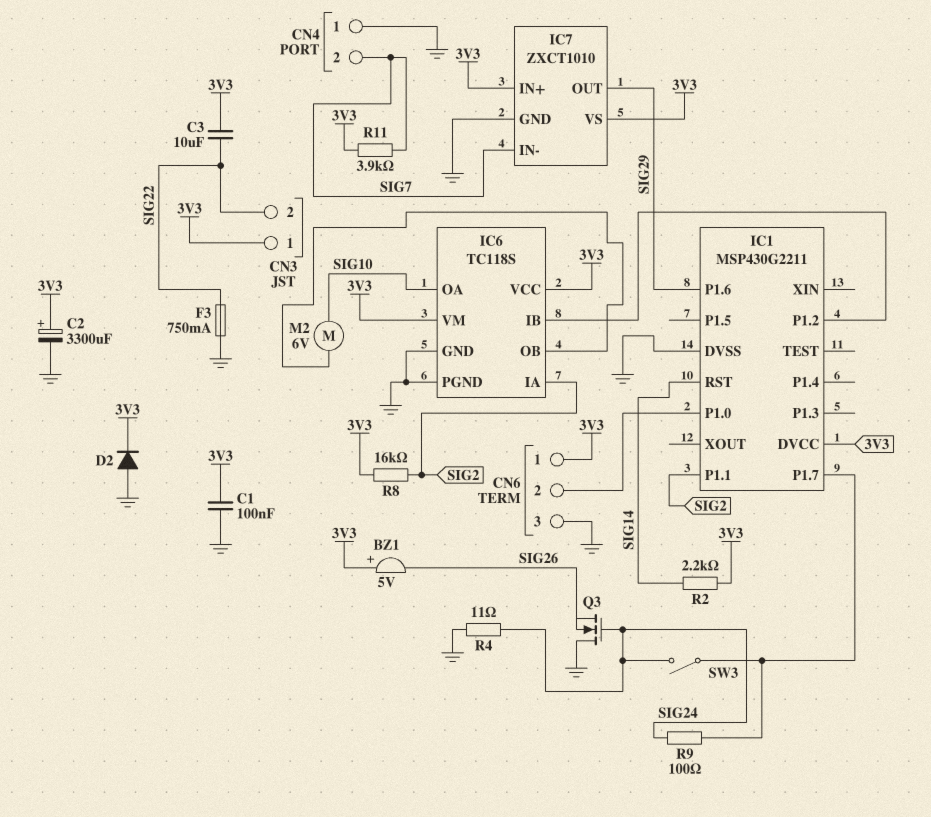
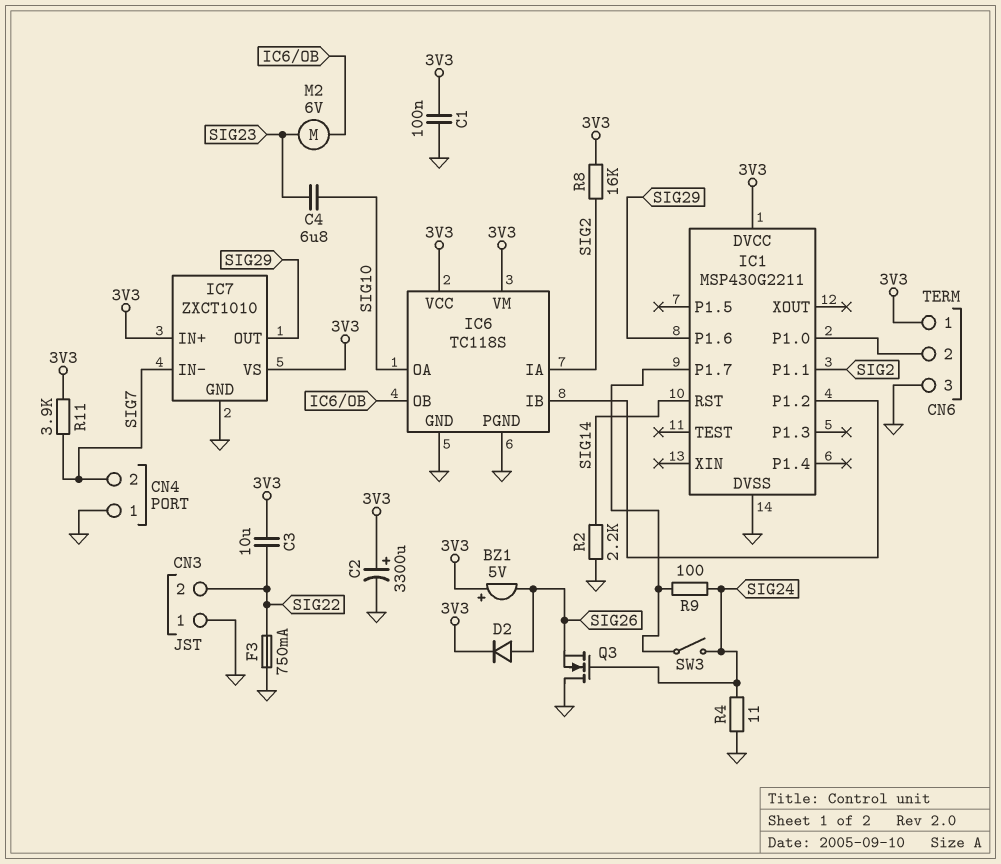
C4: none -> 6.8uF (SIG10, SIG23)
CN3 pin 1: 3V3 -> GND
D2: diode (A GND, K 3V3) -> diode (A SIG26, K 3V3)
M2: motor 6V (IC6/OB, SIG10) -> motor 6V (IC6/OB, SIG23)
R2: 2.2k (3V3, SIG14) -> 2.2k (GND, SIG14)

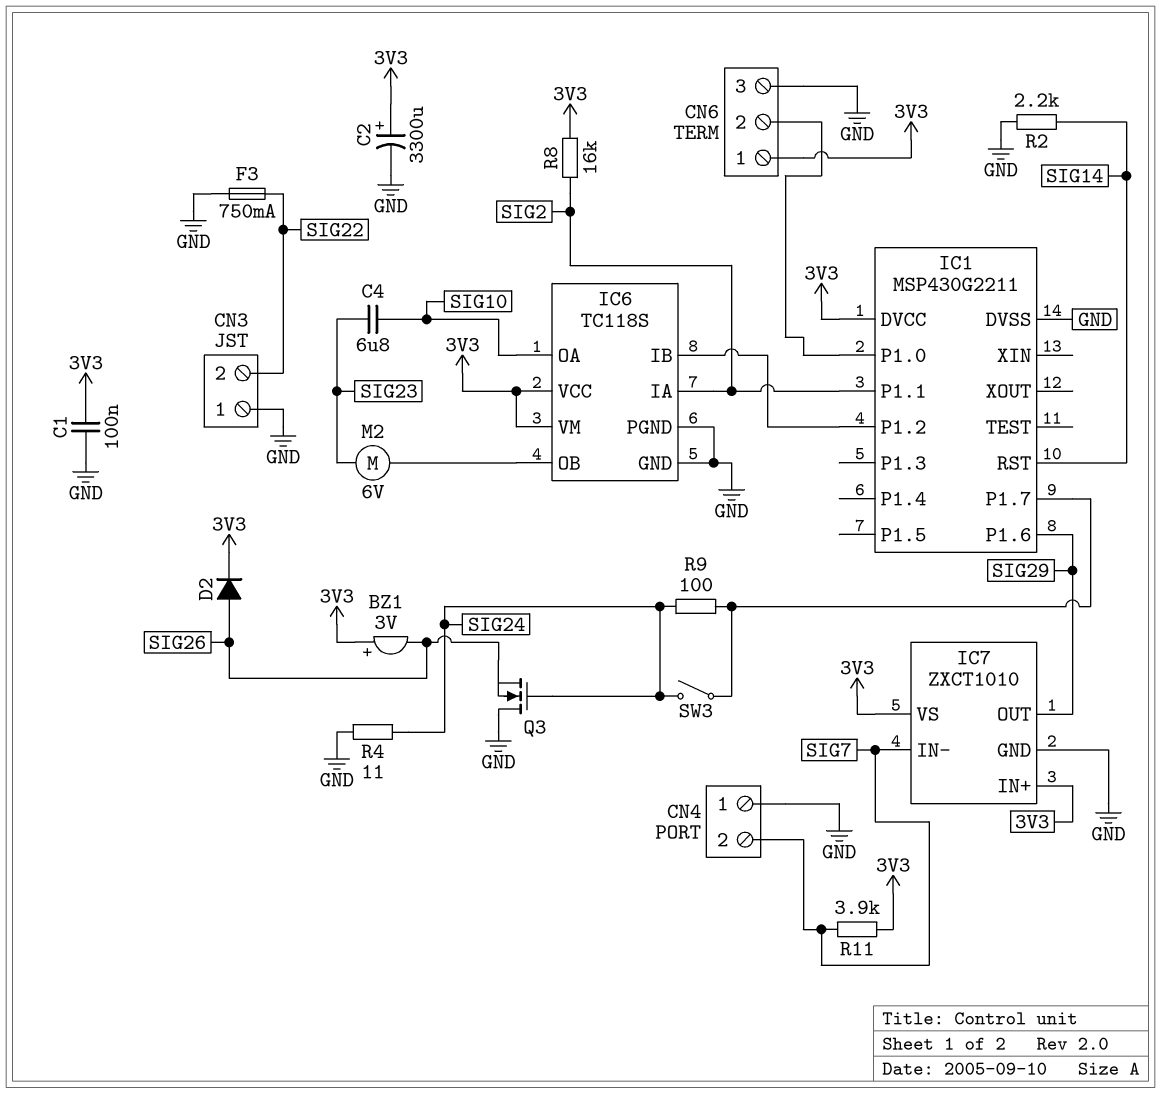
BZ1: buzzer 5V (plus 3V3, minus SIG26) -> buzzer 3V (plus 3V3, minus SIG26)
C3: 10uF (3V3, SIG22) -> none

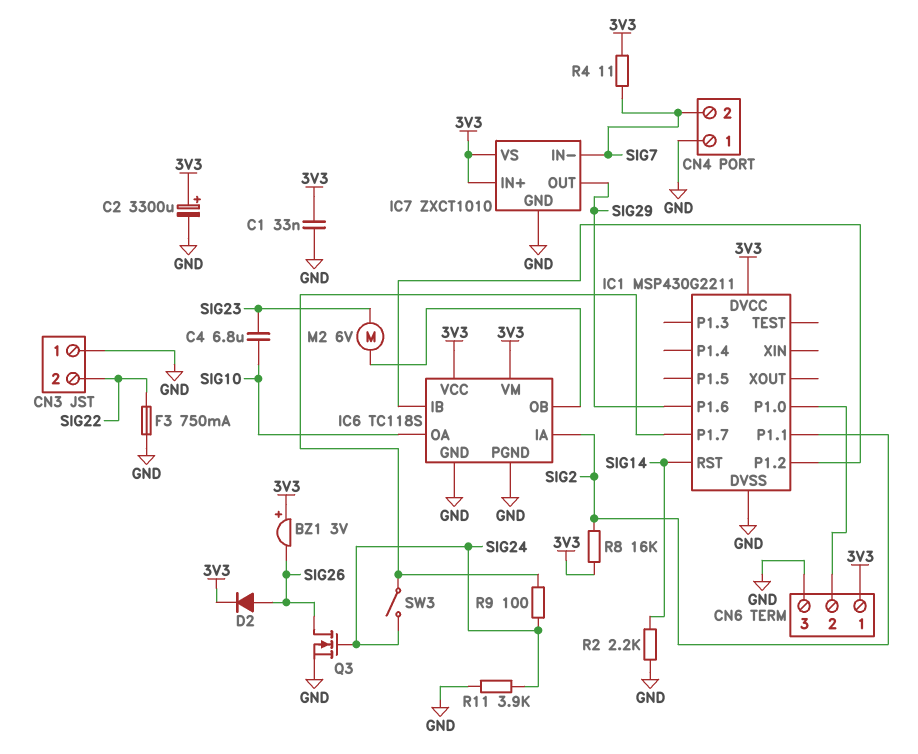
C1: 100nF (3V3, GND) -> 33nF (3V3, GND)
Q3: NMOS (G SIG24, D GND, S SIG26) -> NMOS (G SIG24, D SIG26, S GND)
R4: 11 (GND, SIG24) -> 11 (3V3, SIG7)
R11: 3.9k (3V3, SIG7) -> 3.9k (GND, SIG24)

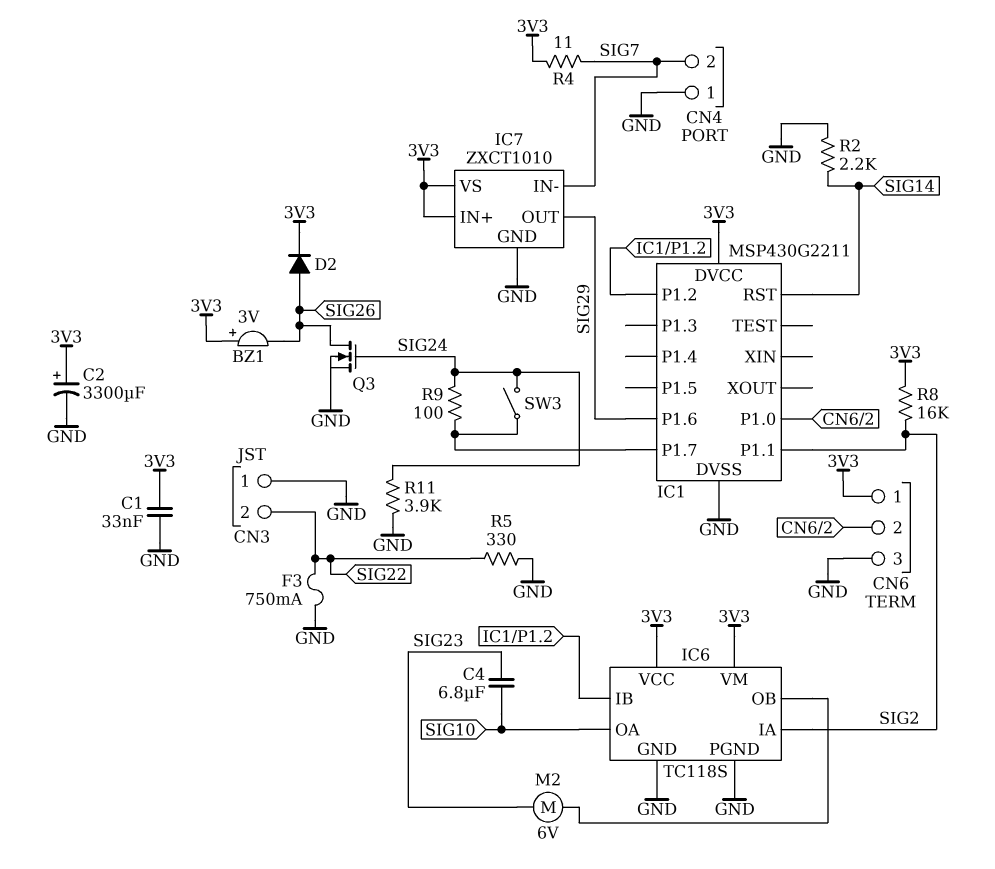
R5: none -> 330 (GND, SIG22)

